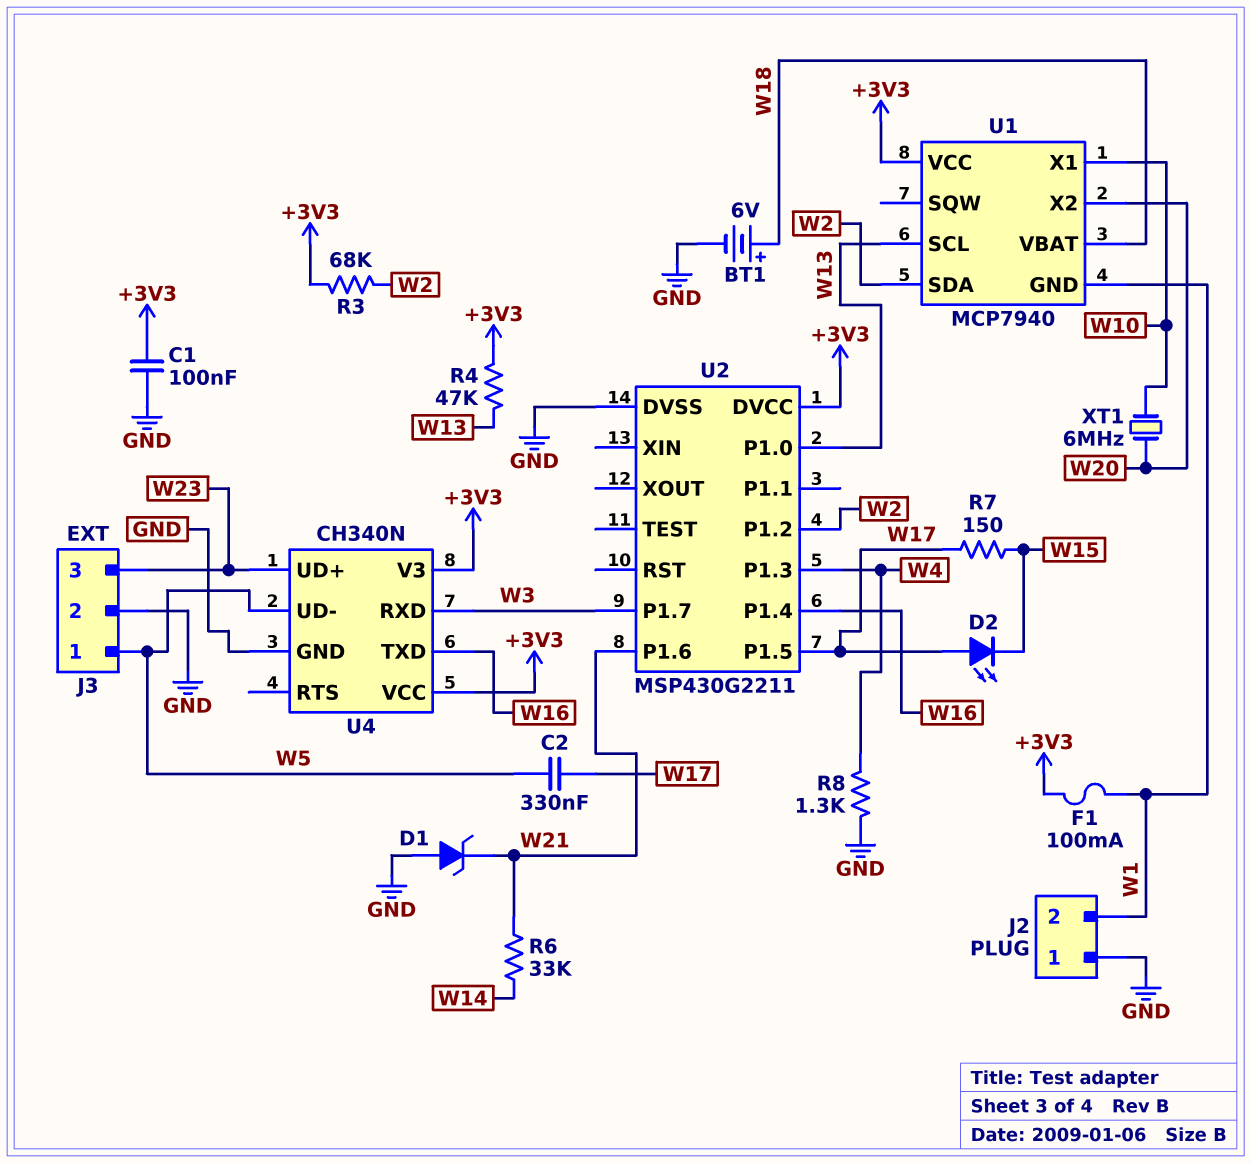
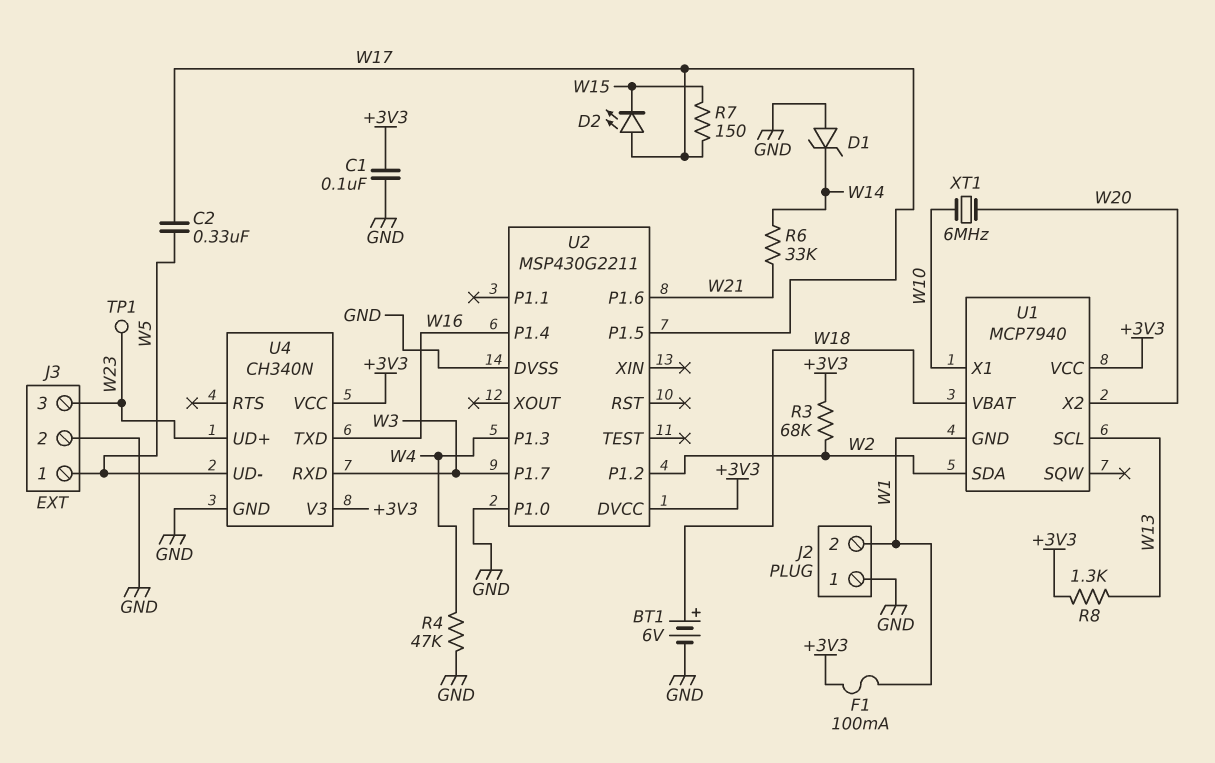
D1: zener (A GND, K W21) -> zener (A GND, K W14)
R4: 47k (+3V3, W13) -> 47k (GND, W4)
R8: 1.3k (GND, W4) -> 1.3k (+3V3, W13)
TP1: none -> test point (W23)
U2 pin P1.0: W13 -> GND

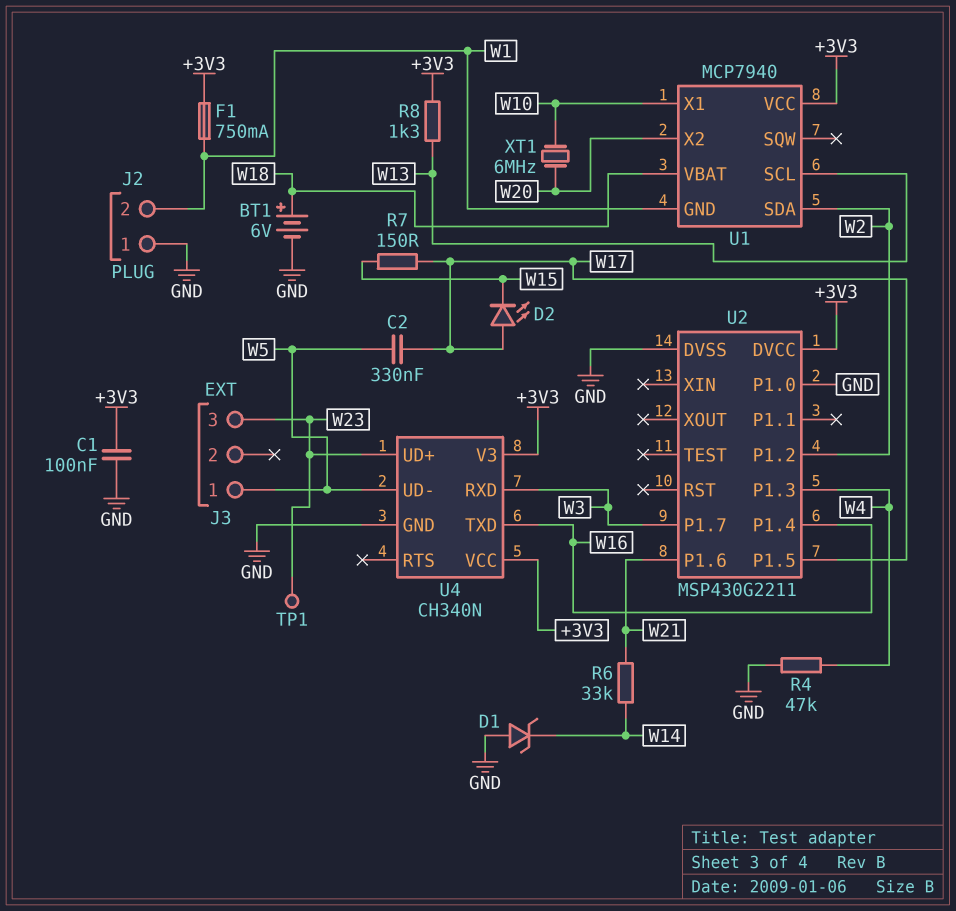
F1: 100mA (+3V3, W1) -> 750mA (+3V3, W1)
J3 pin 2: GND -> none
R3: 68k (+3V3, W2) -> none

